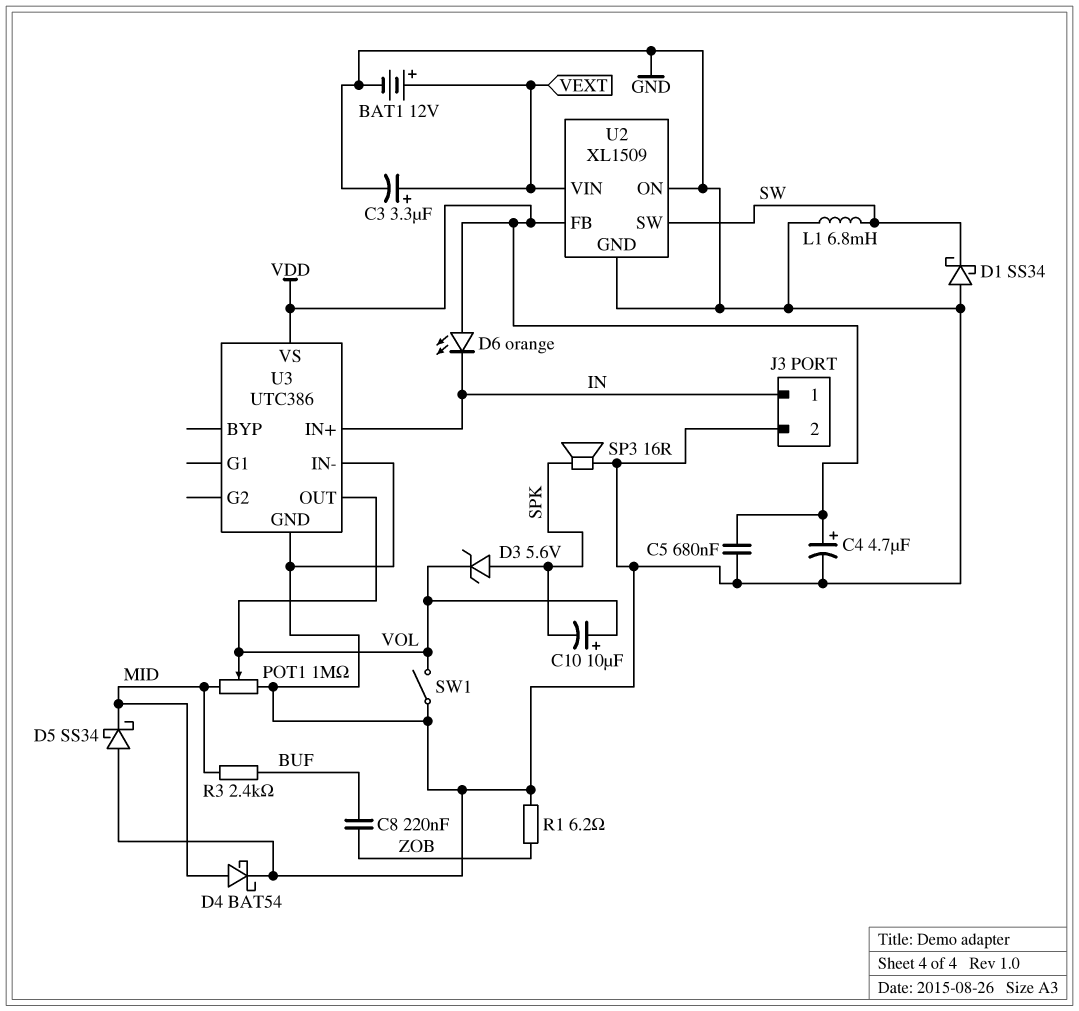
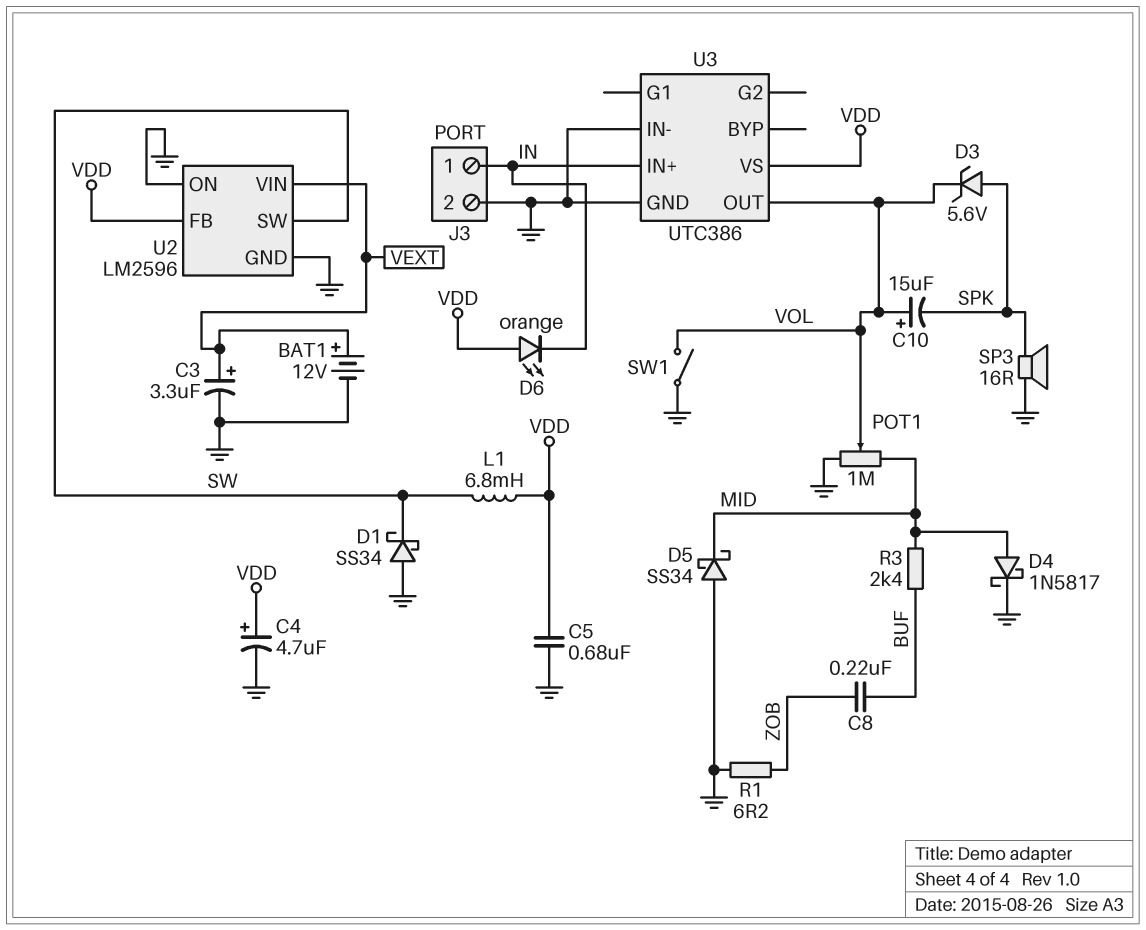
C10: 10uF (plus VOL, minus SPK) -> 15uF (plus VOL, minus SPK)
D4: schottky BAT54 (A MID, K GND) -> schottky 1N5817 (A MID, K GND)
L1: 6.8mH (GND, SW) -> 6.8mH (SW, VDD)
U2: XL1509 -> LM2596

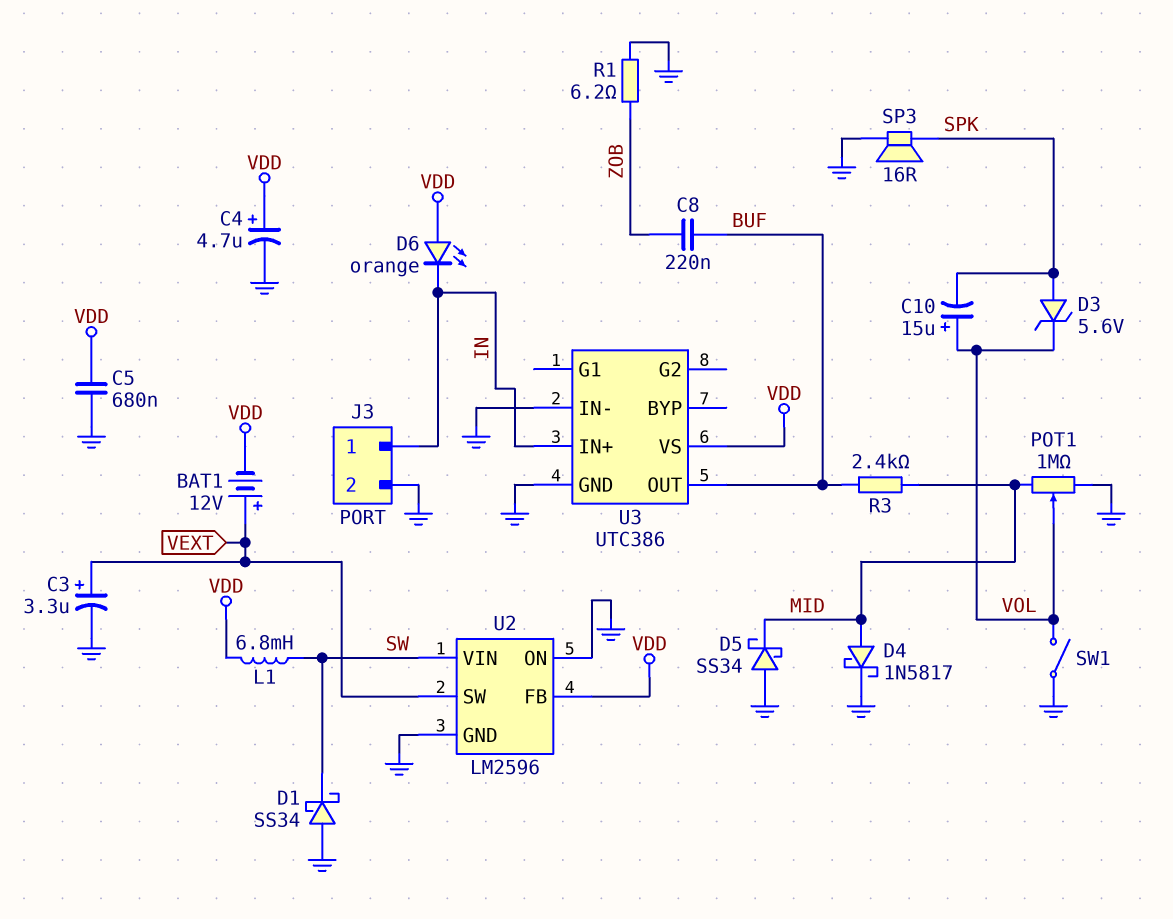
BAT1: 12V (plus VEXT, minus GND) -> 12V (plus VEXT, minus VDD)
U2 pin SW: SW -> VEXT
U2 pin VIN: VEXT -> SW
U3 pin OUT: VOL -> BUF

